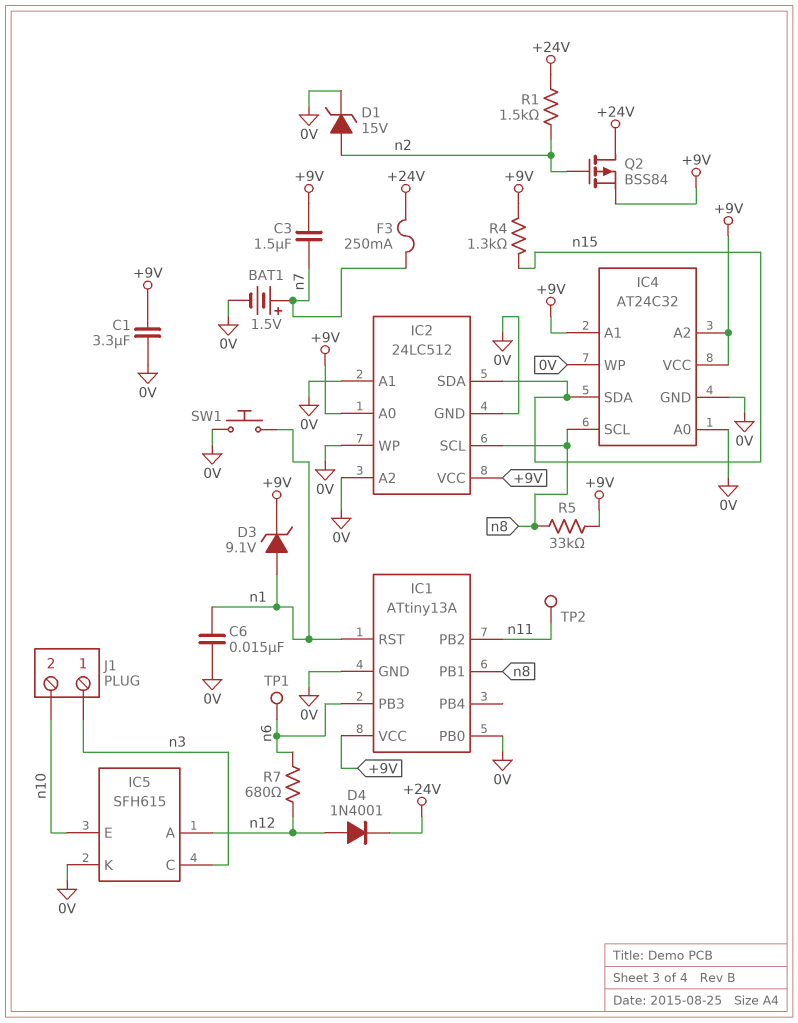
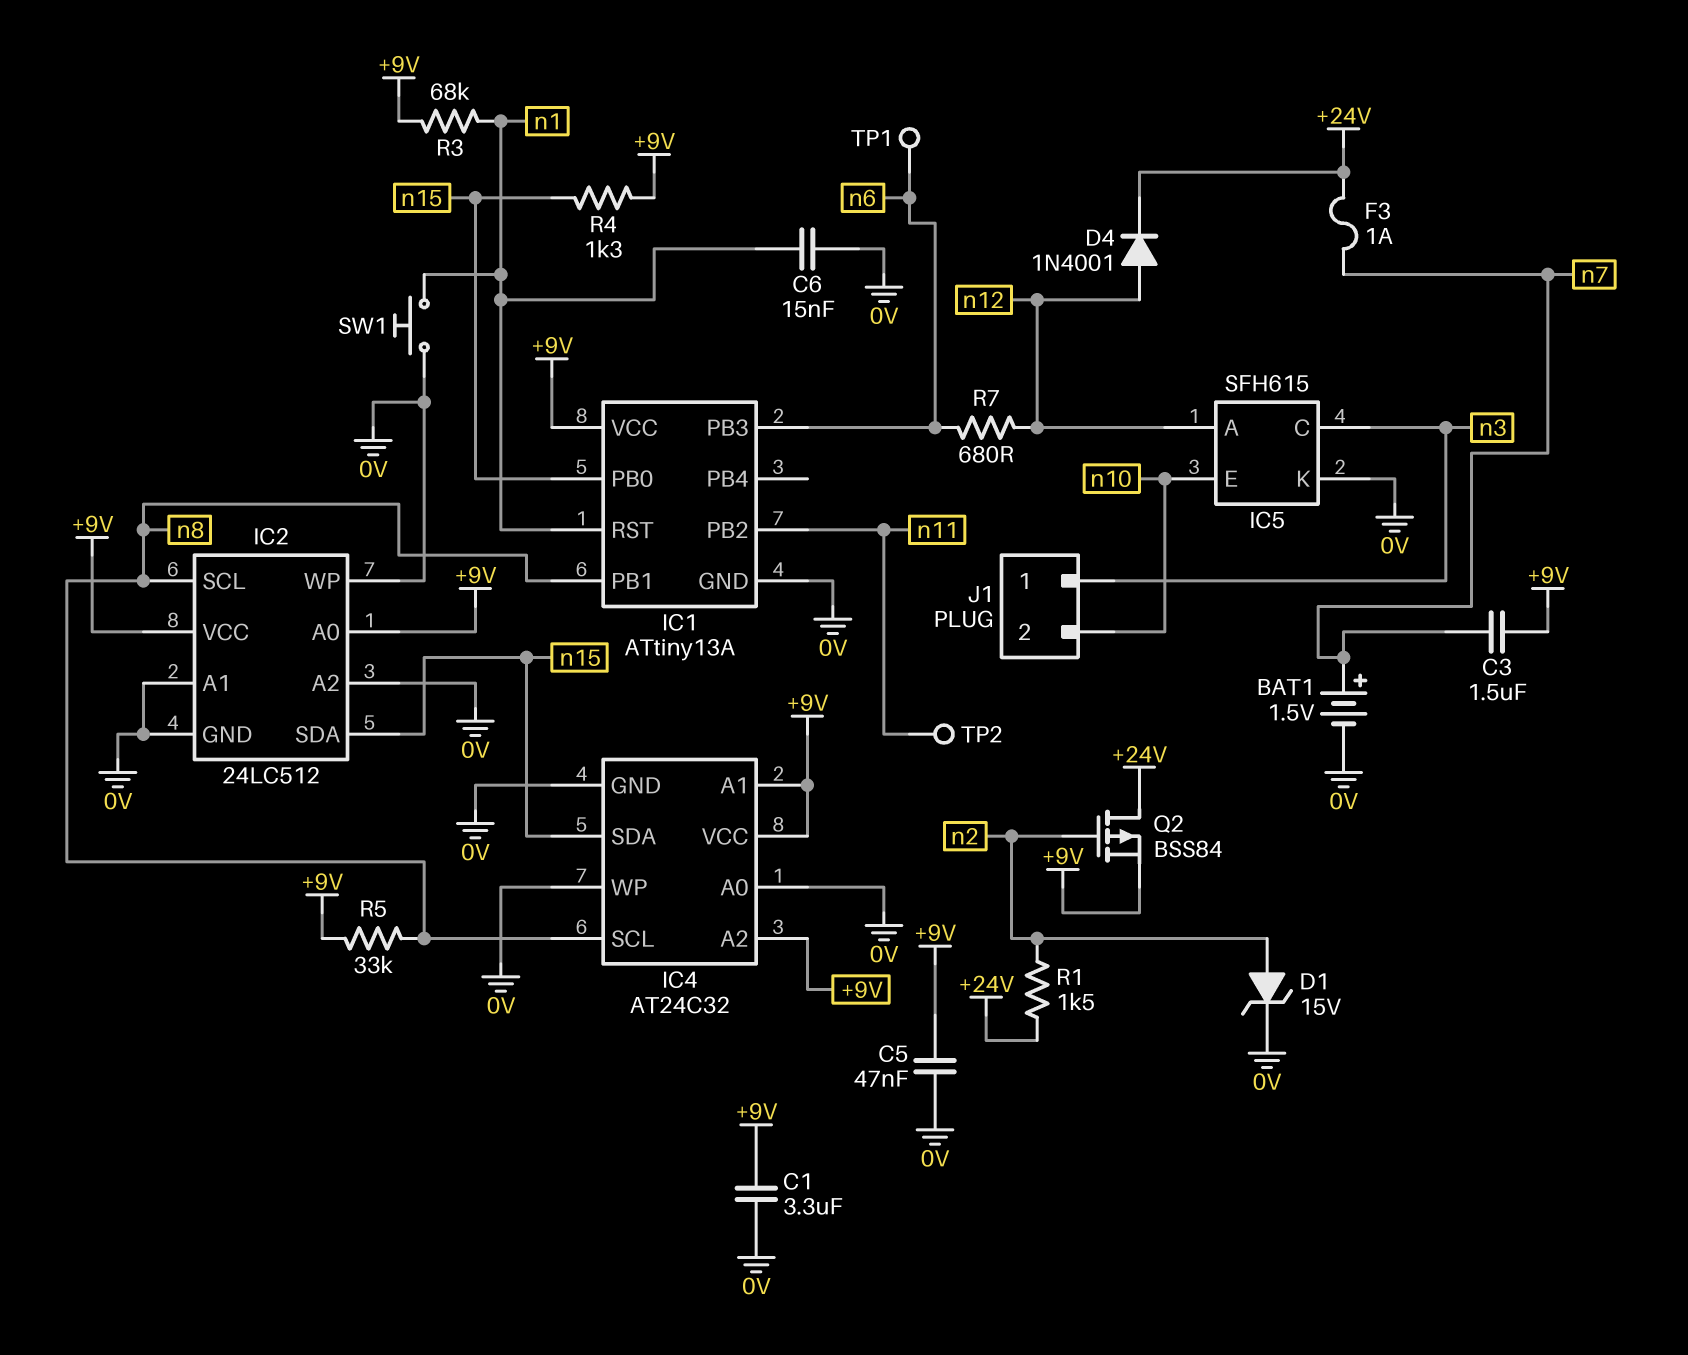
C5: none -> 47nF (+9V, 0V)
D3: zener 9.1V (A n1, K +9V) -> none
F3: 250mA (+24V, n7) -> 1A (+24V, n7)
IC1 pin PB0: 0V -> n15
R3: none -> 68k (+9V, n1)

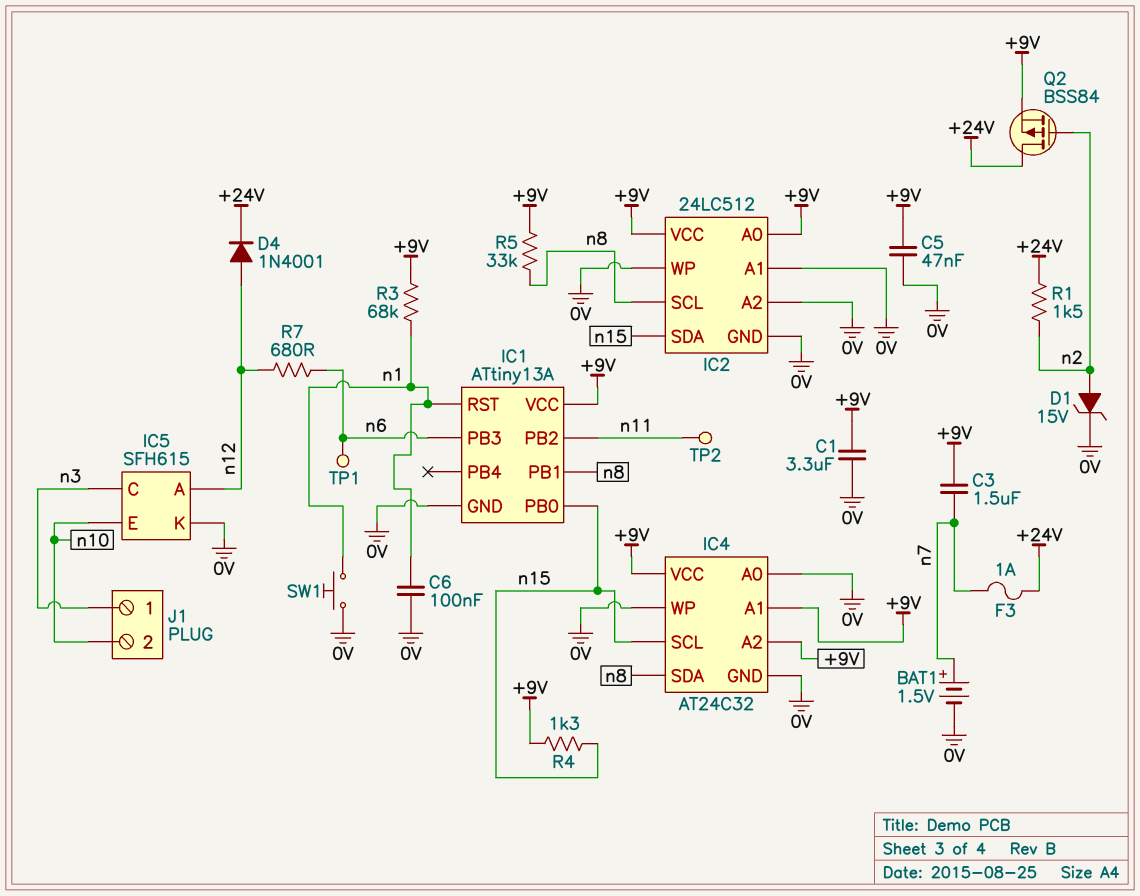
C6: 15nF (0V, n1) -> 100nF (0V, n1)
IC4 pin SCL: n8 -> n15
IC4 pin SDA: n15 -> n8

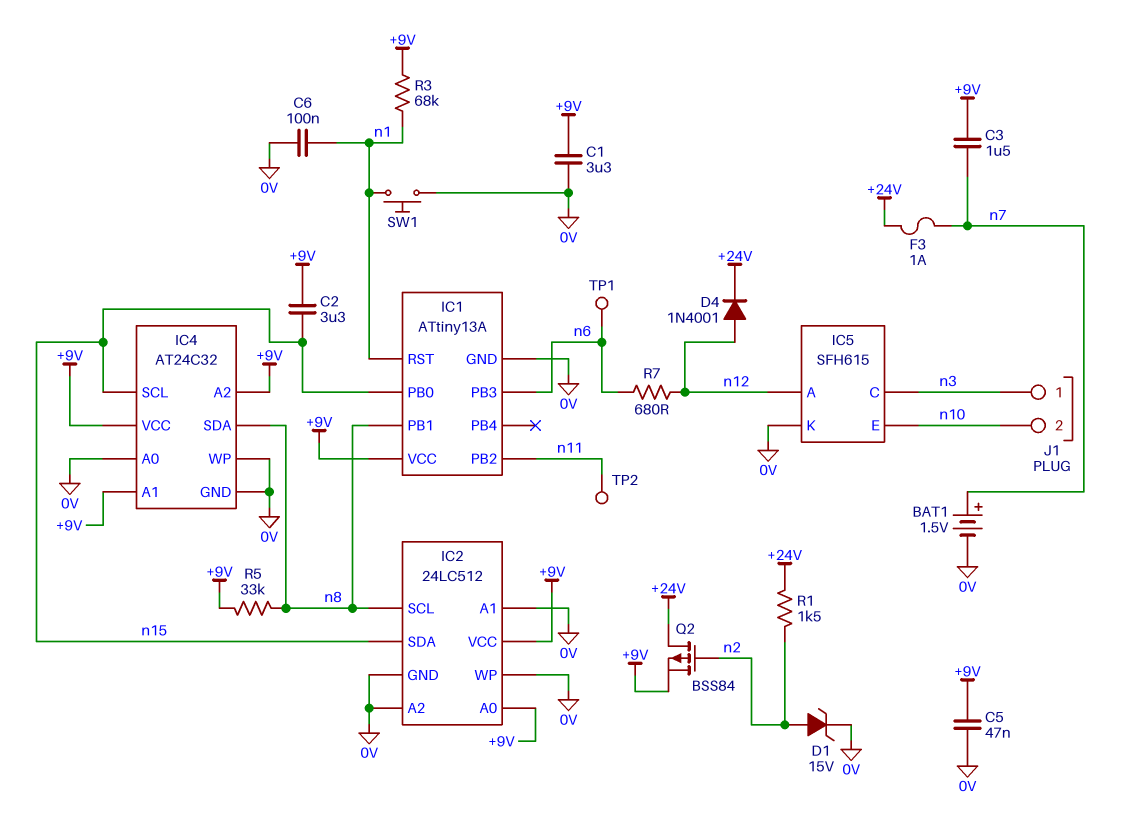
C2: none -> 3.3uF (+9V, n15)
R4: 1.3k (+9V, n15) -> none

